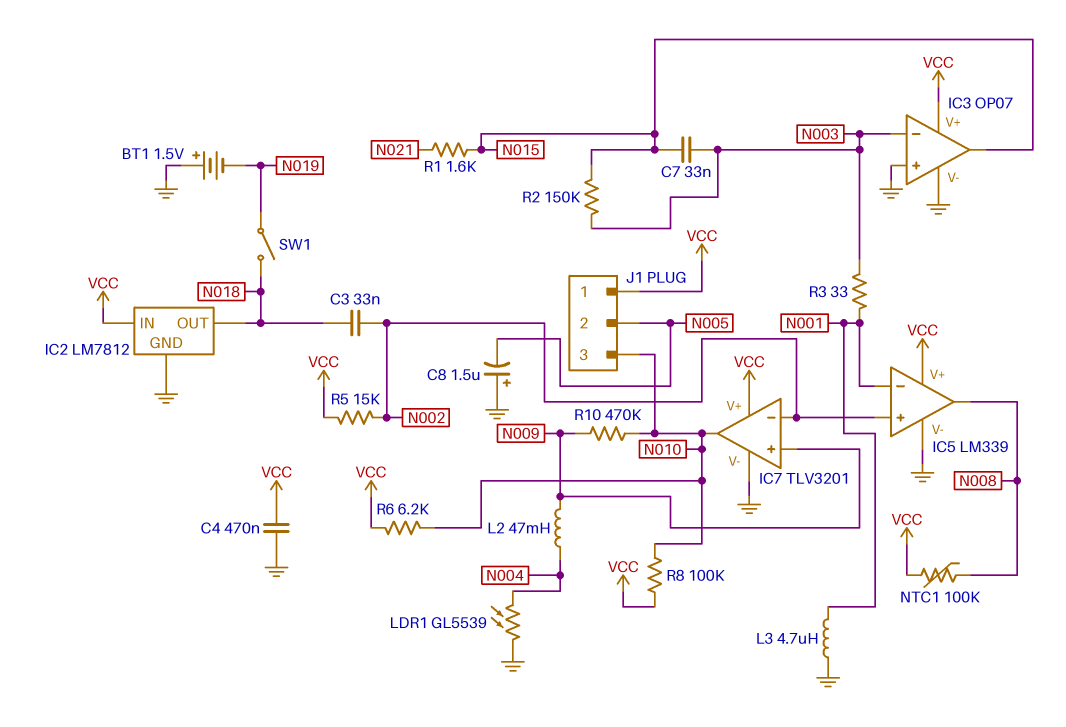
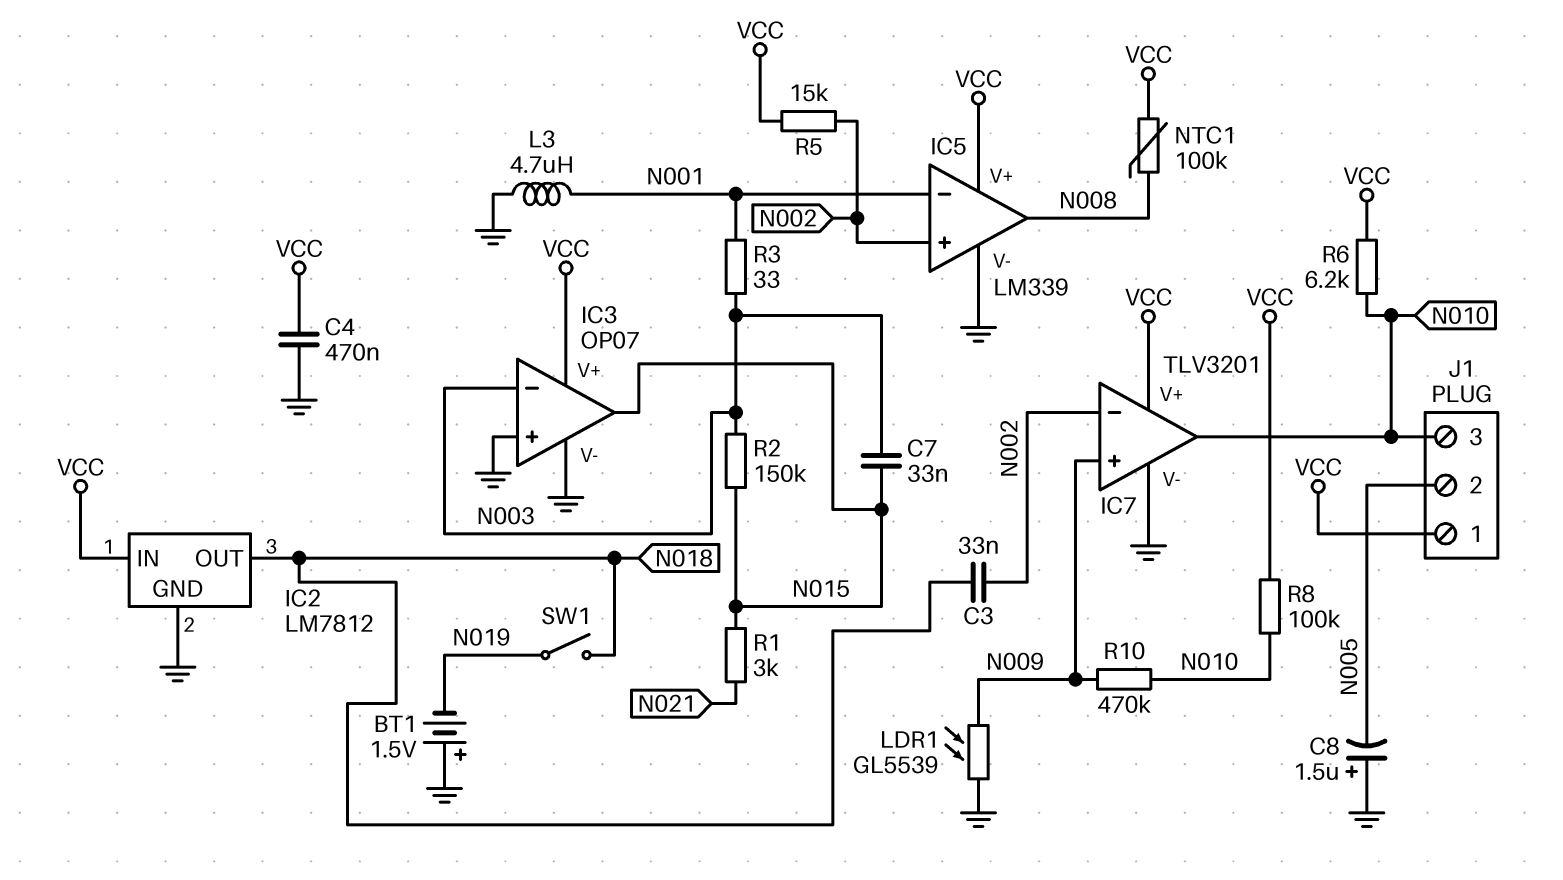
L2: 47mH (N004, N009) -> none
LDR1: GL5539 (GND, N004) -> GL5539 (GND, N009)
R1: 1.6k (N015, N021) -> 3k (N015, N021)

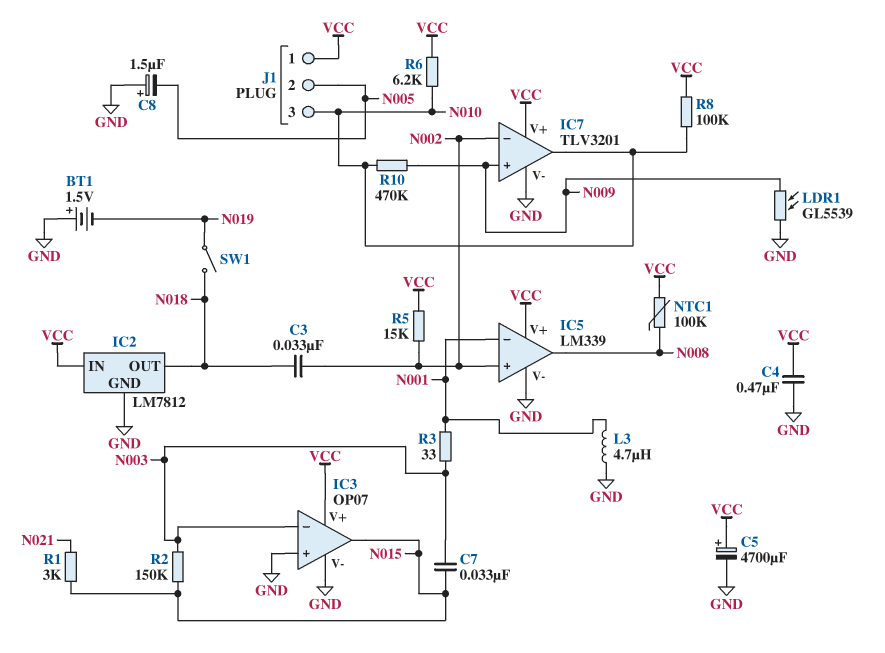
C5: none -> 4700uF (plus VCC, minus GND)

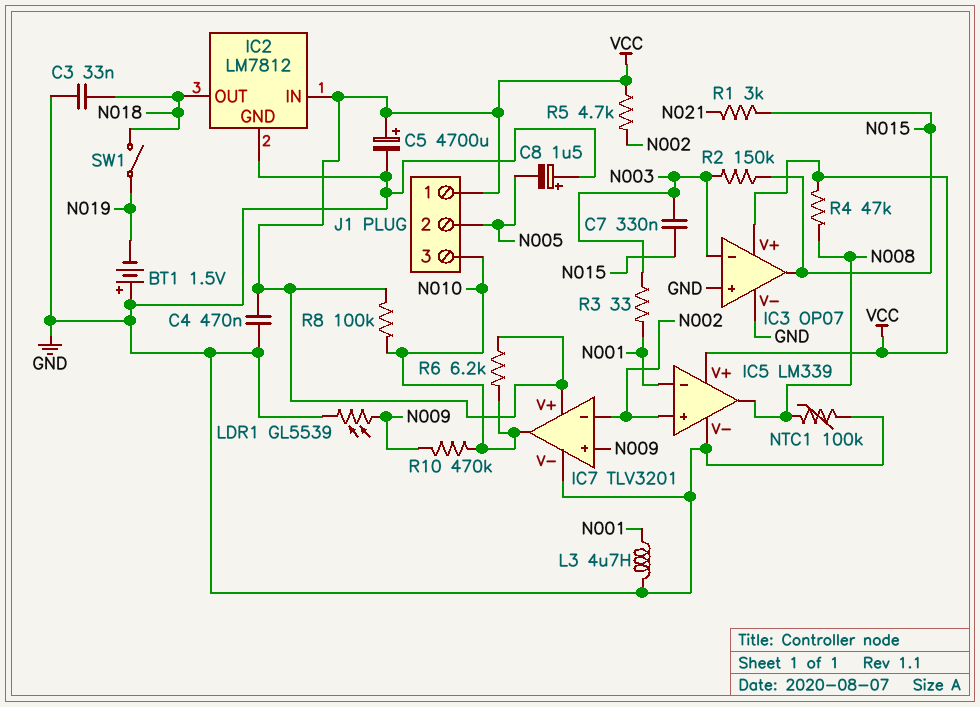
C3: 33nF (N002, N018) -> 33nF (GND, N018)
C7: 33nF (N003, N015) -> 330nF (N003, N015)
NTC1: 100k (N008, VCC) -> 100k (GND, N008)
R4: none -> 47k (N008, VCC)
R5: 15k (N002, VCC) -> 4.7k (N002, VCC)

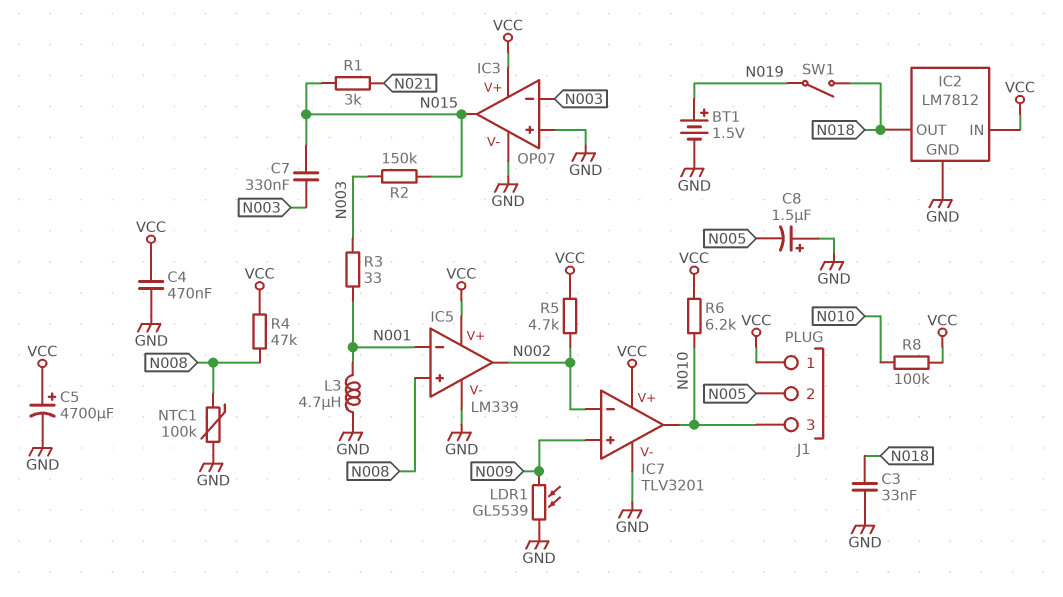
BT1: 1.5V (plus GND, minus N019) -> 1.5V (plus N019, minus GND)
IC5 pin in+: N002 -> N008
IC5 pin out: N008 -> N002
R10: 470k (N009, N010) -> none

